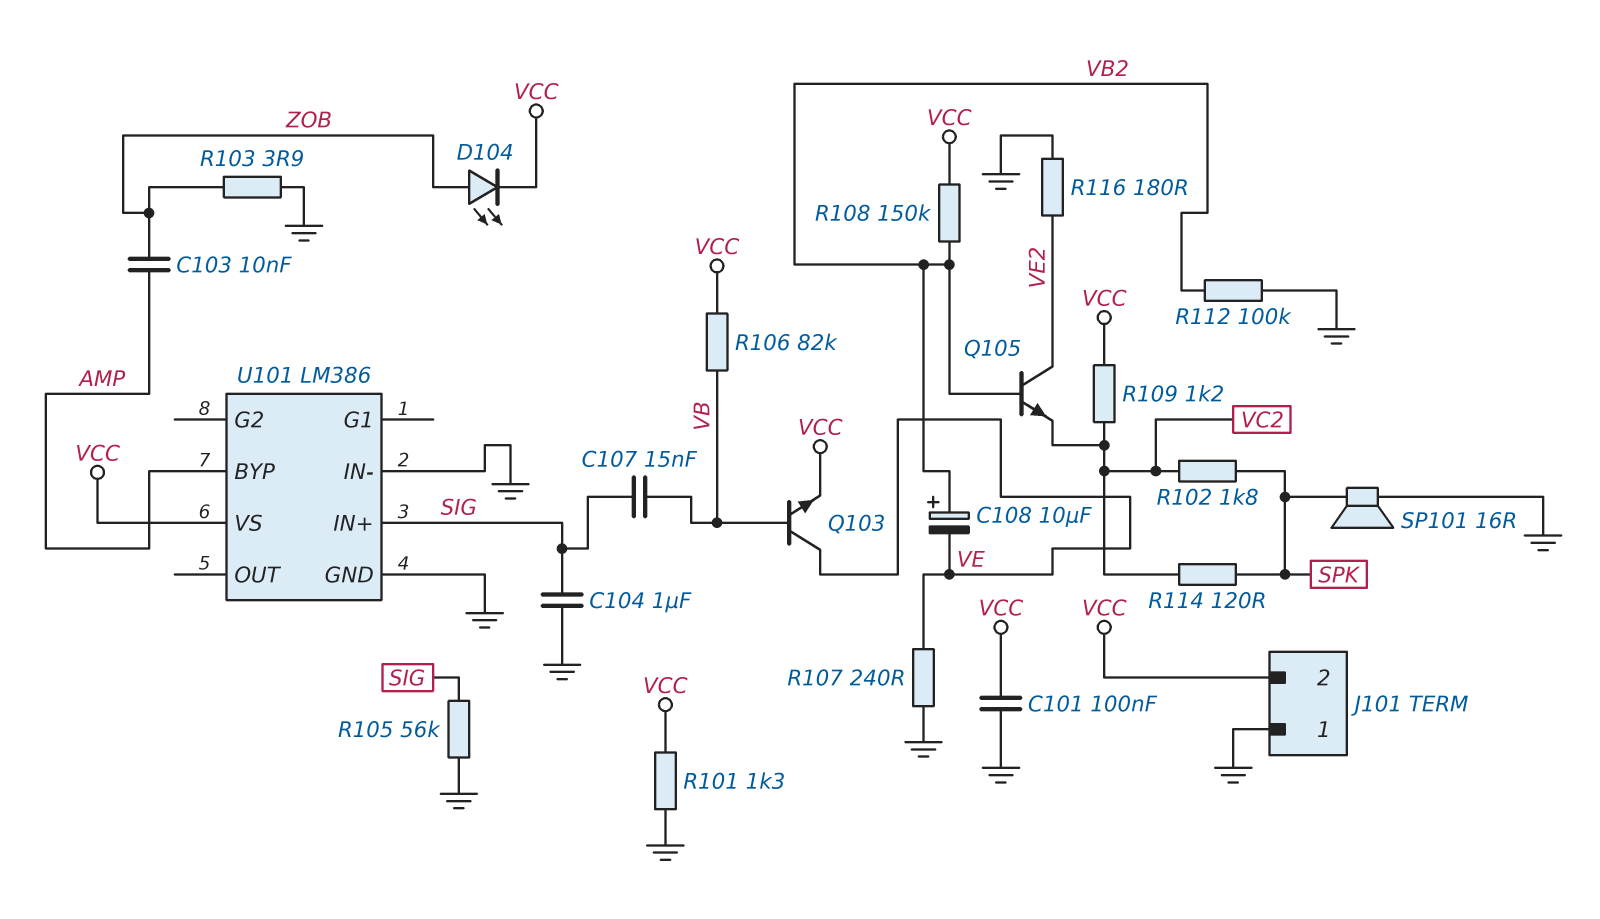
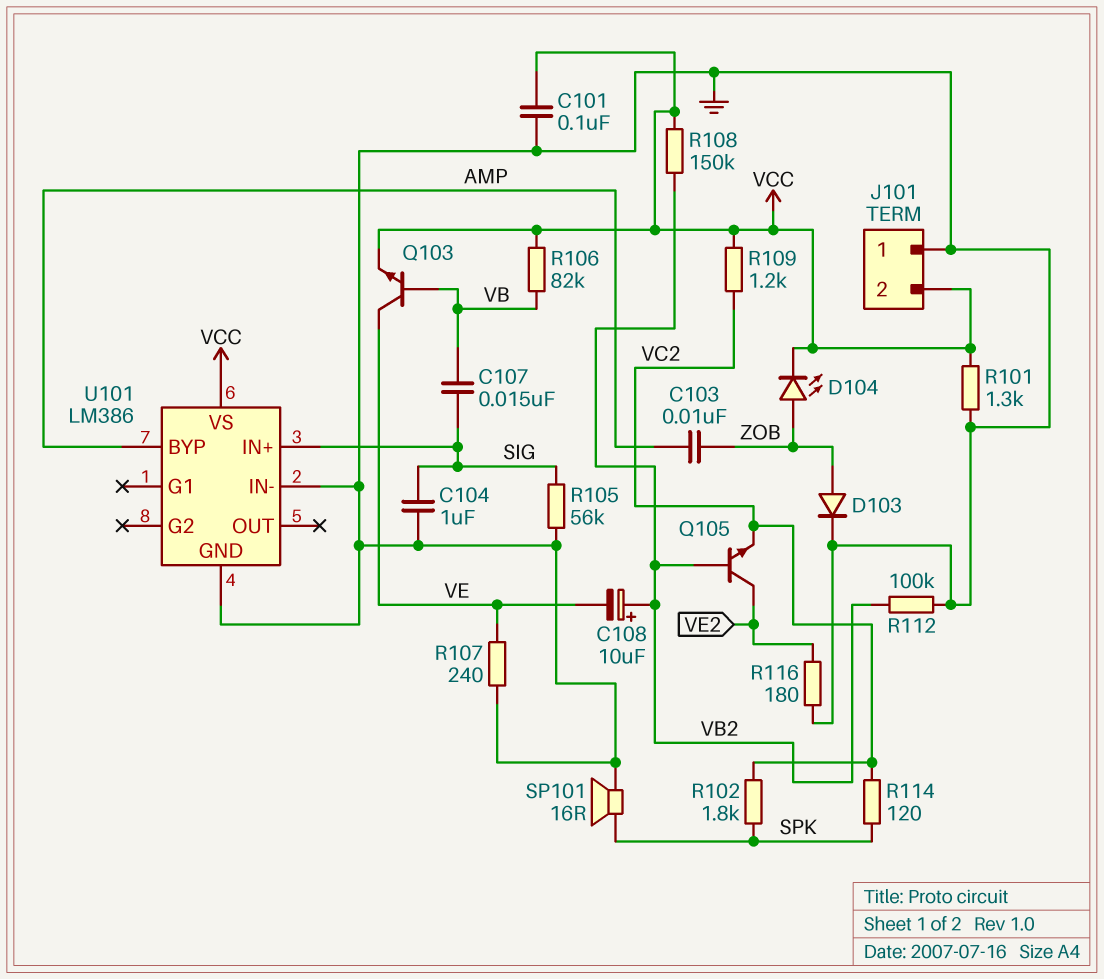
D103: none -> diode (A ZOB, K GND)
R103: 3.9 (GND, ZOB) -> none

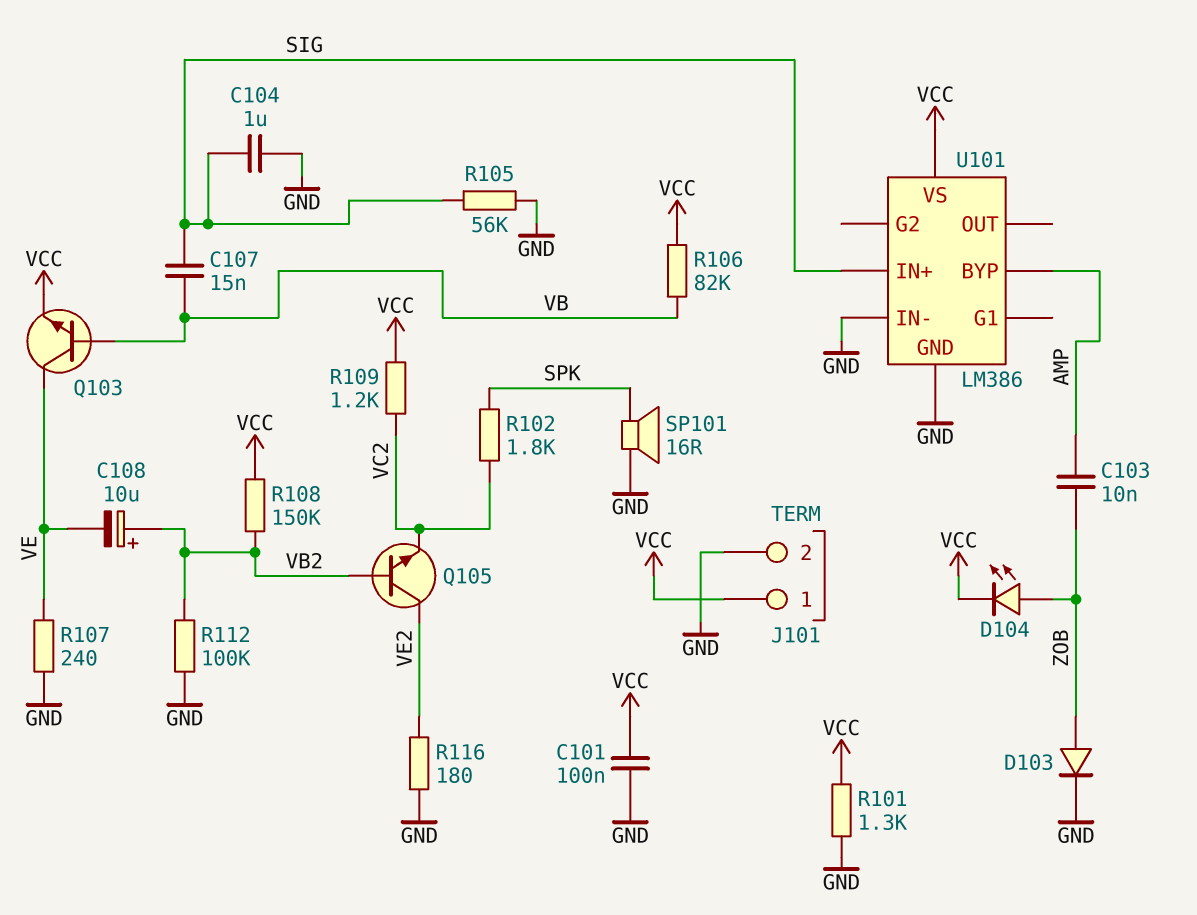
J101 pin 1: GND -> VCC
J101 pin 2: VCC -> GND
R114: 120 (SPK, VC2) -> none

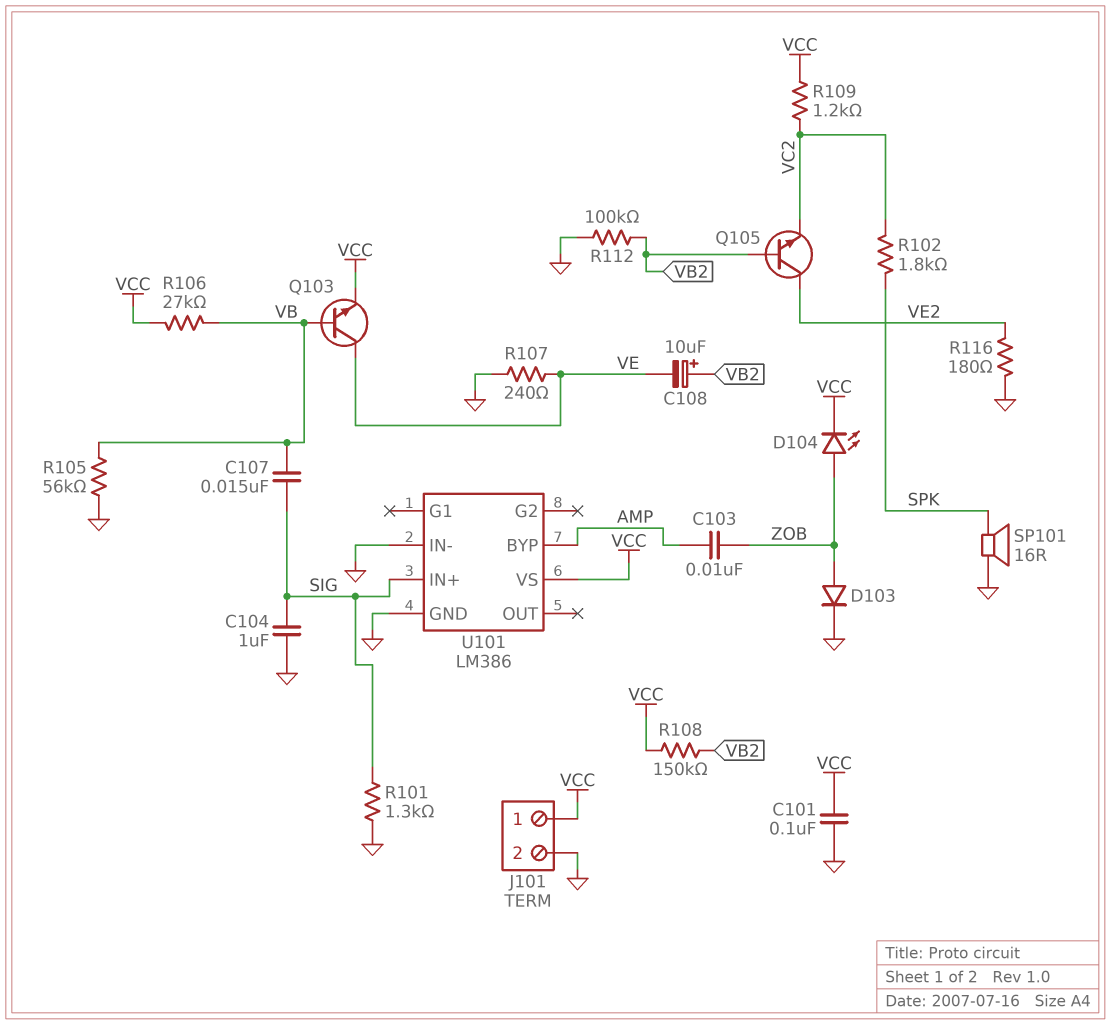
R101: 1.3k (GND, VCC) -> 1.3k (GND, SIG)
R105: 56k (GND, SIG) -> 56k (GND, VB)
R106: 82k (VB, VCC) -> 27k (VB, VCC)

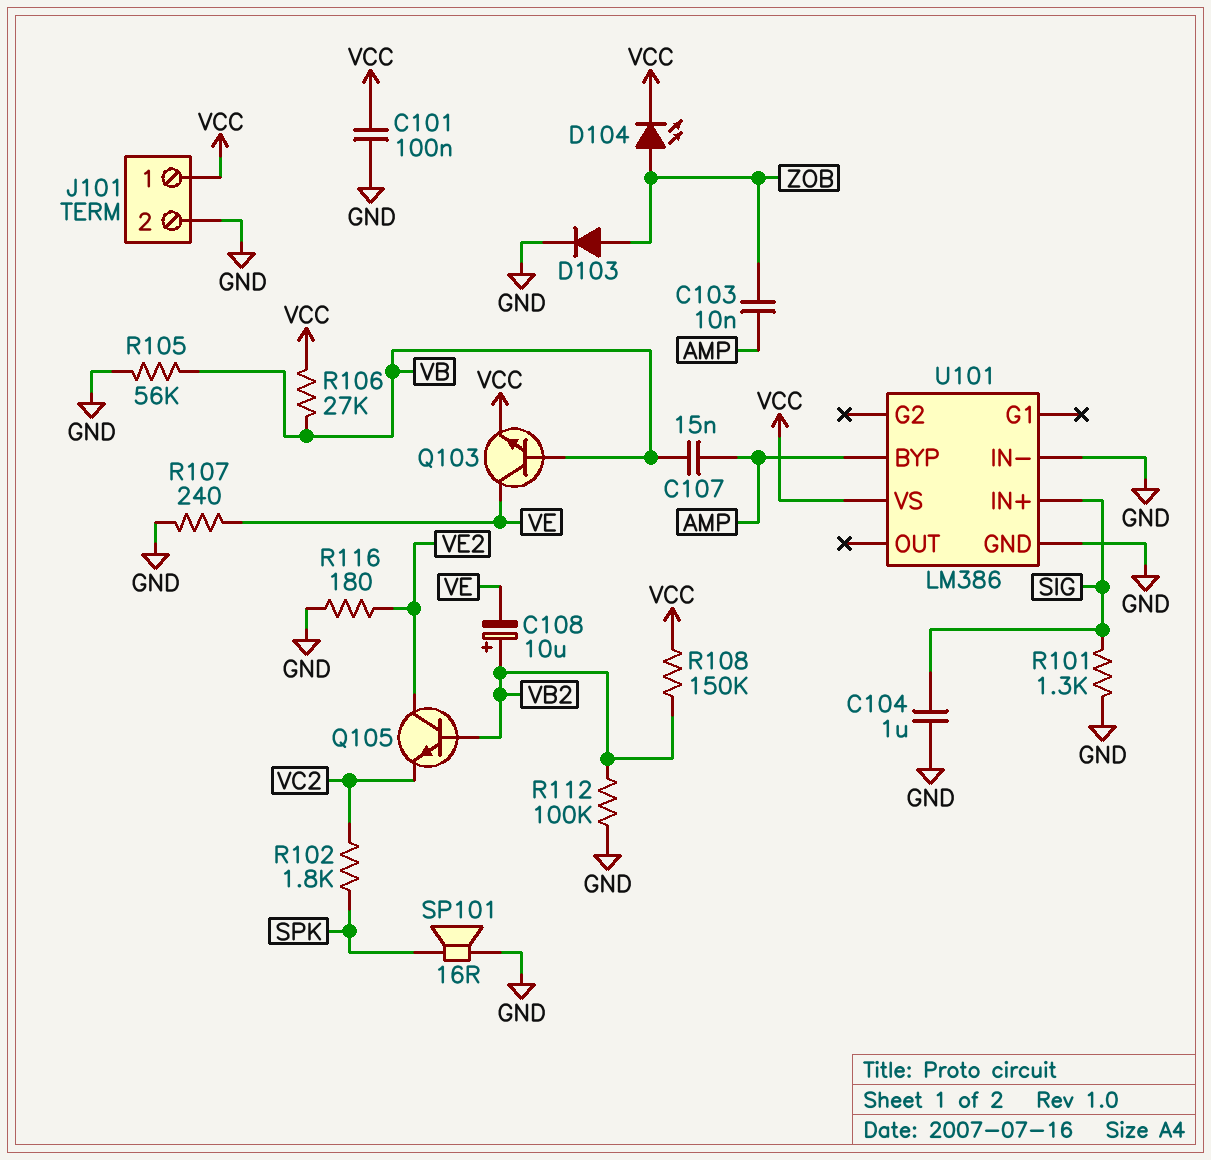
C107: 15nF (SIG, VB) -> 15nF (AMP, VB)
R109: 1.2k (VC2, VCC) -> none

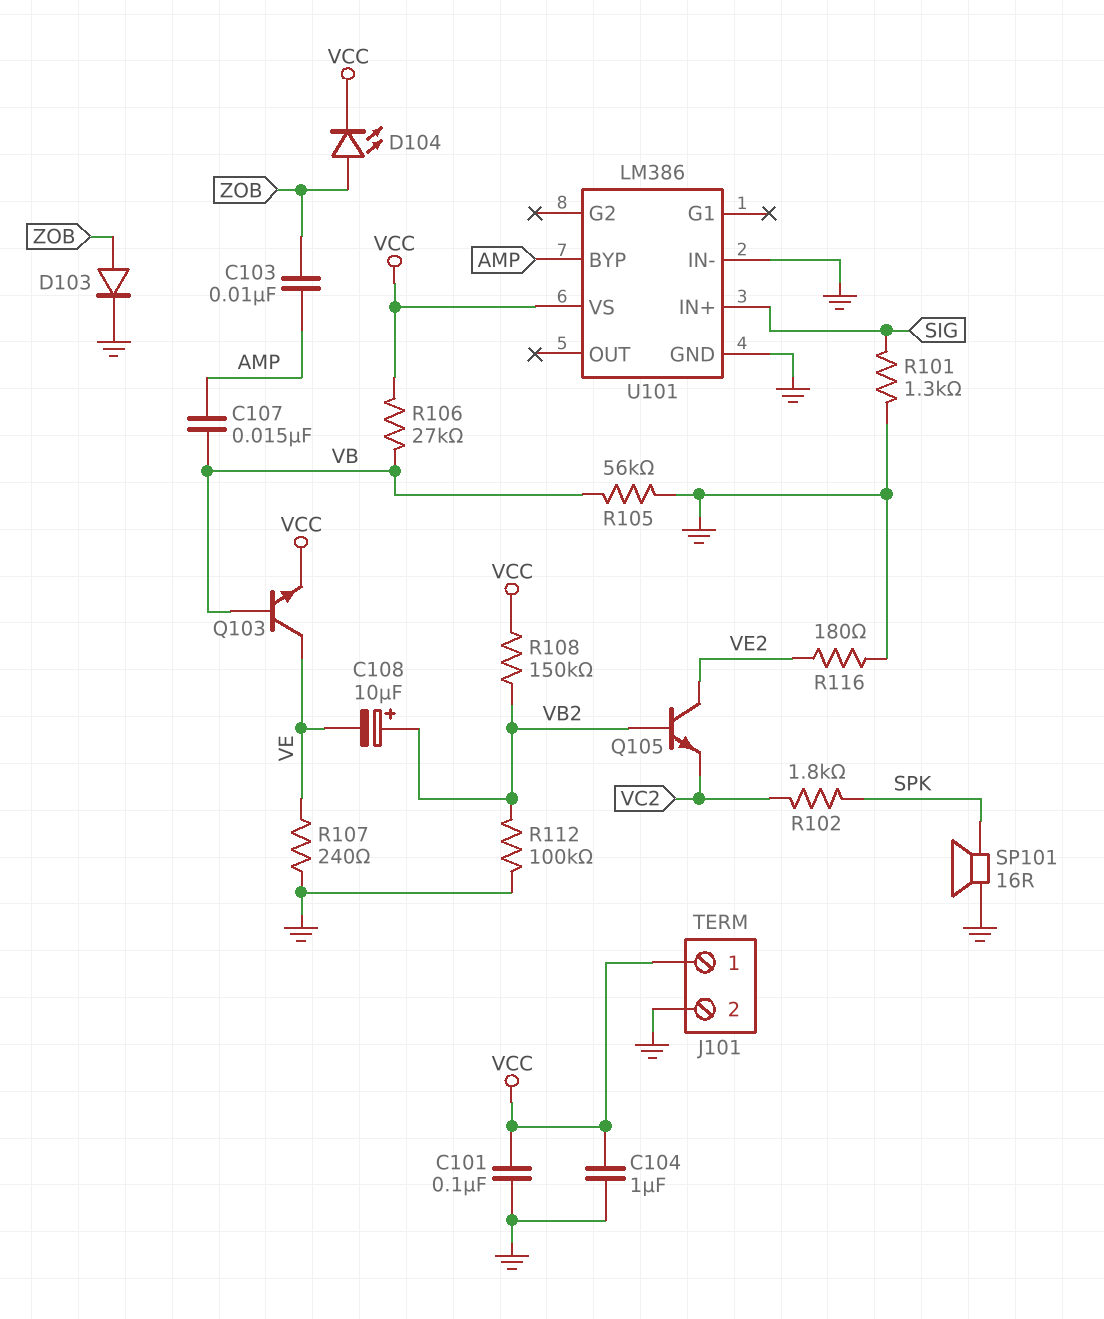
C104: 1uF (GND, SIG) -> 1uF (GND, VCC)

